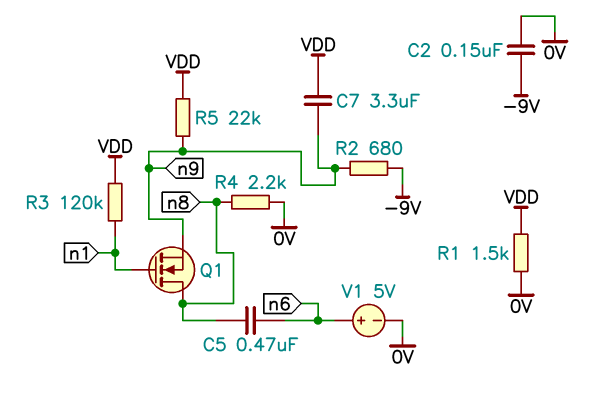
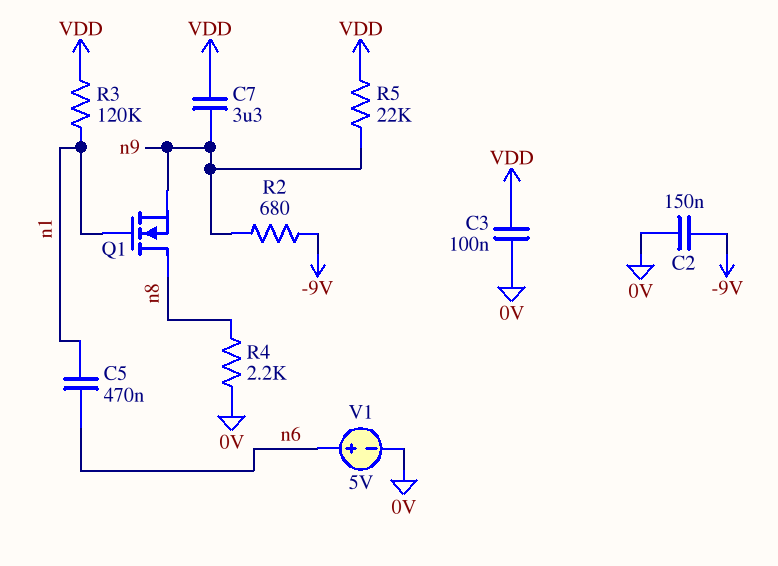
C3: none -> 100nF (0V, VDD)
C5: 470nF (n6, n8) -> 470nF (n1, n6)
R1: 1.5k (0V, VDD) -> none

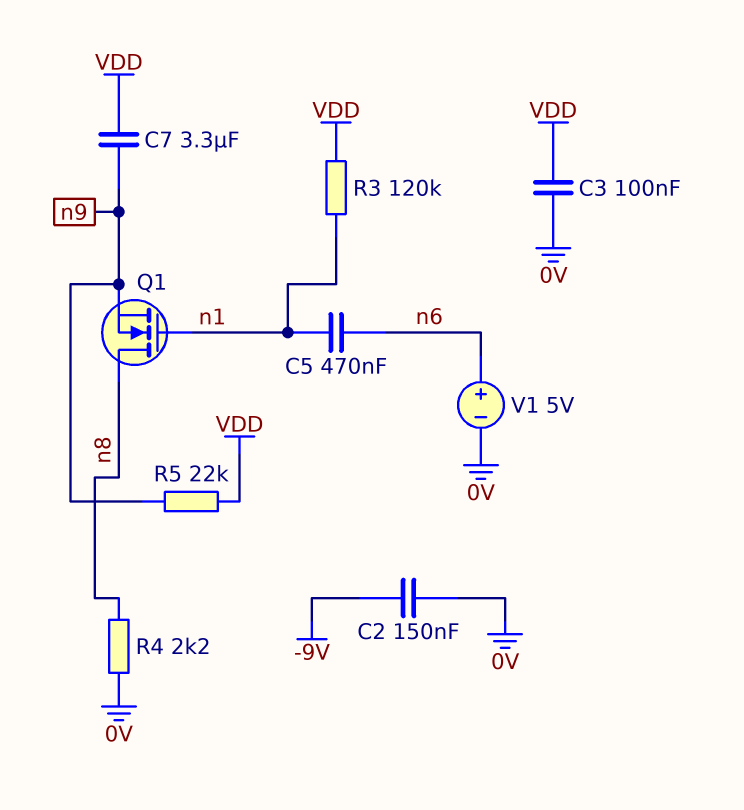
R2: 680 (-9V, n9) -> none

